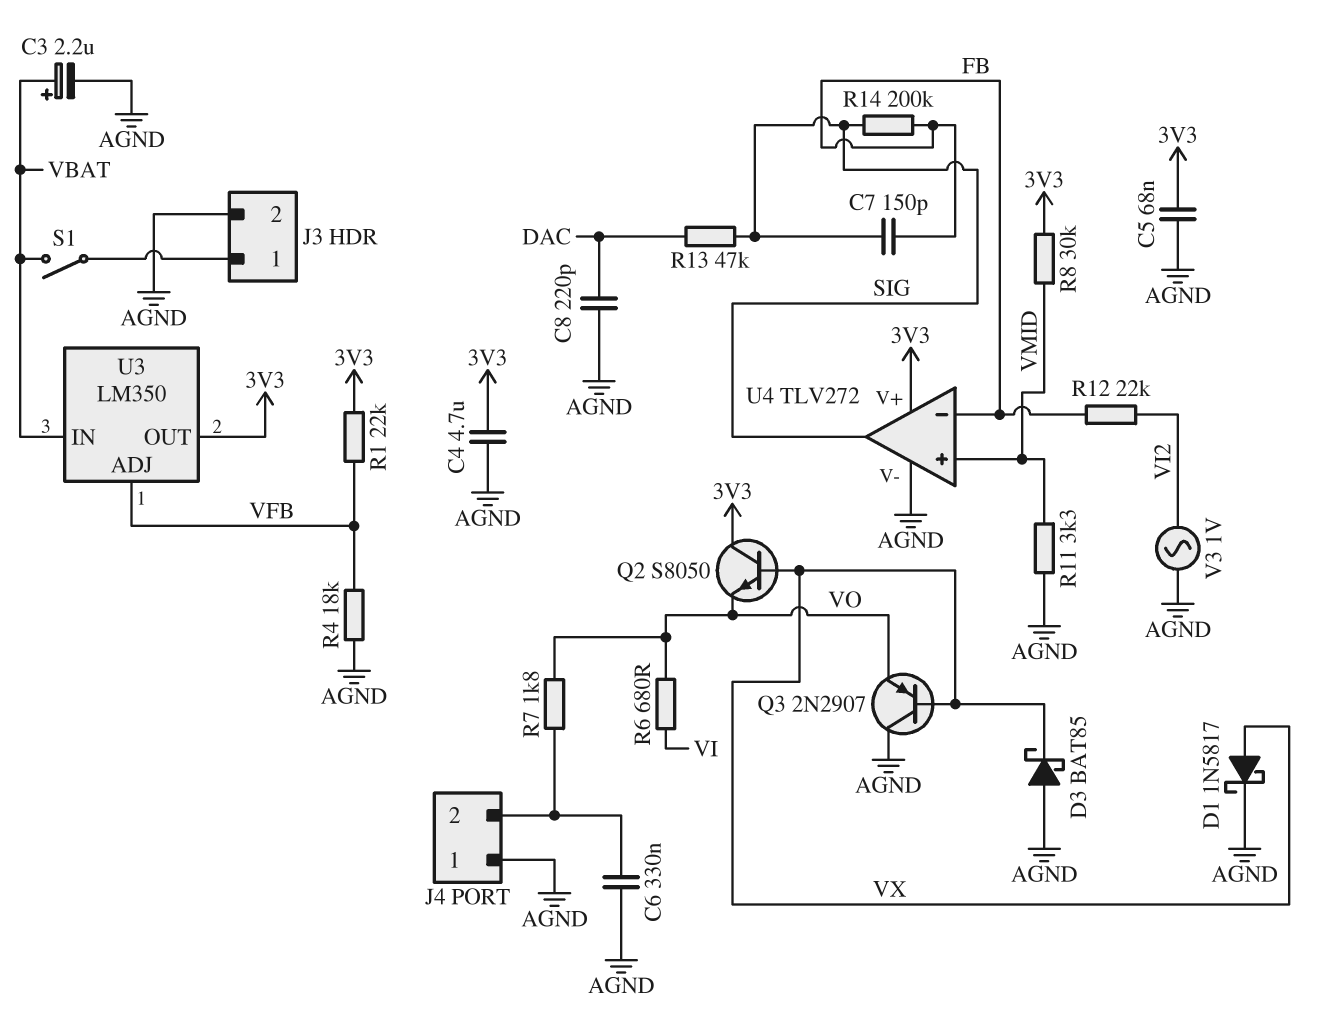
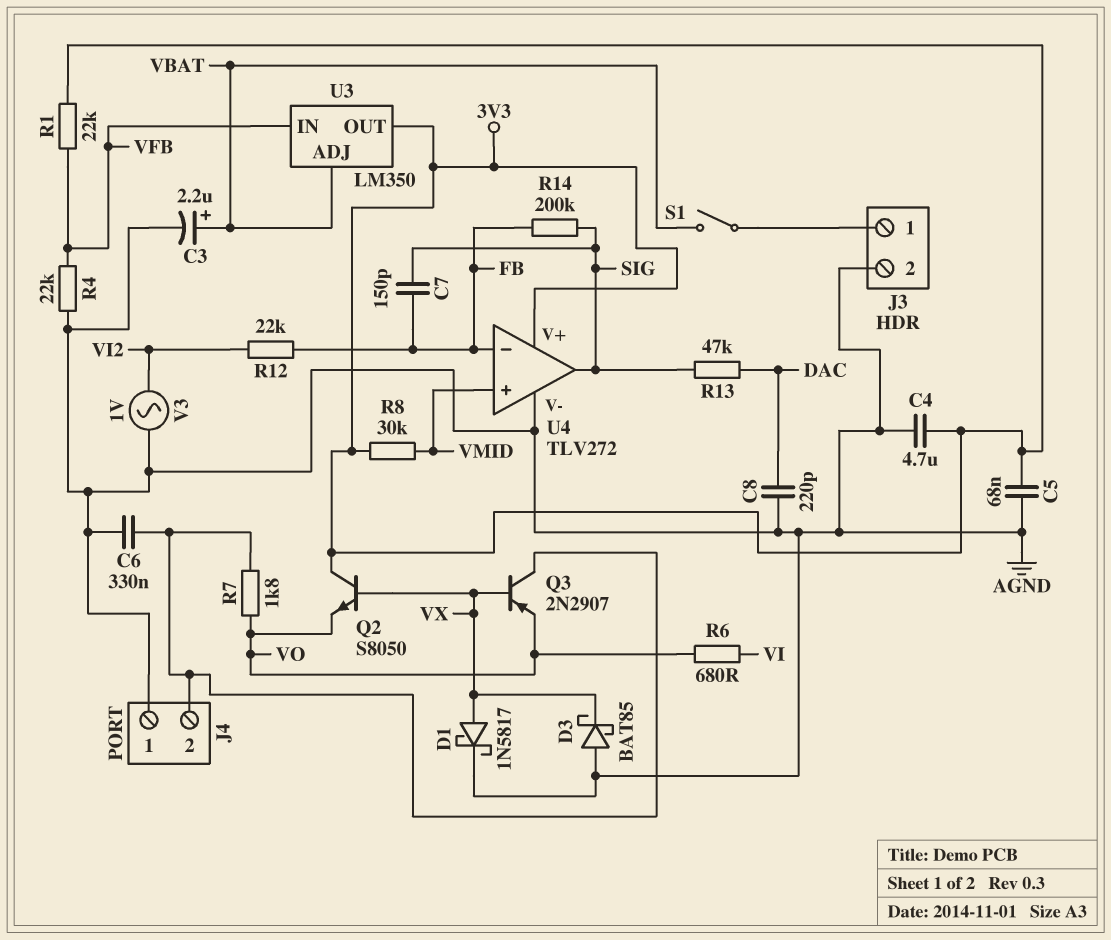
Q3: PNP 2N2907 (B VX, C AGND, E VO) -> PNP 2N2907 (B VX, C J4/2, E VO)
R4: 18k (AGND, VFB) -> 22k (AGND, VFB)
R11: 3.3k (AGND, VMID) -> none
U3 pin ADJ: VFB -> VBAT
U3 pin IN: VBAT -> VFB

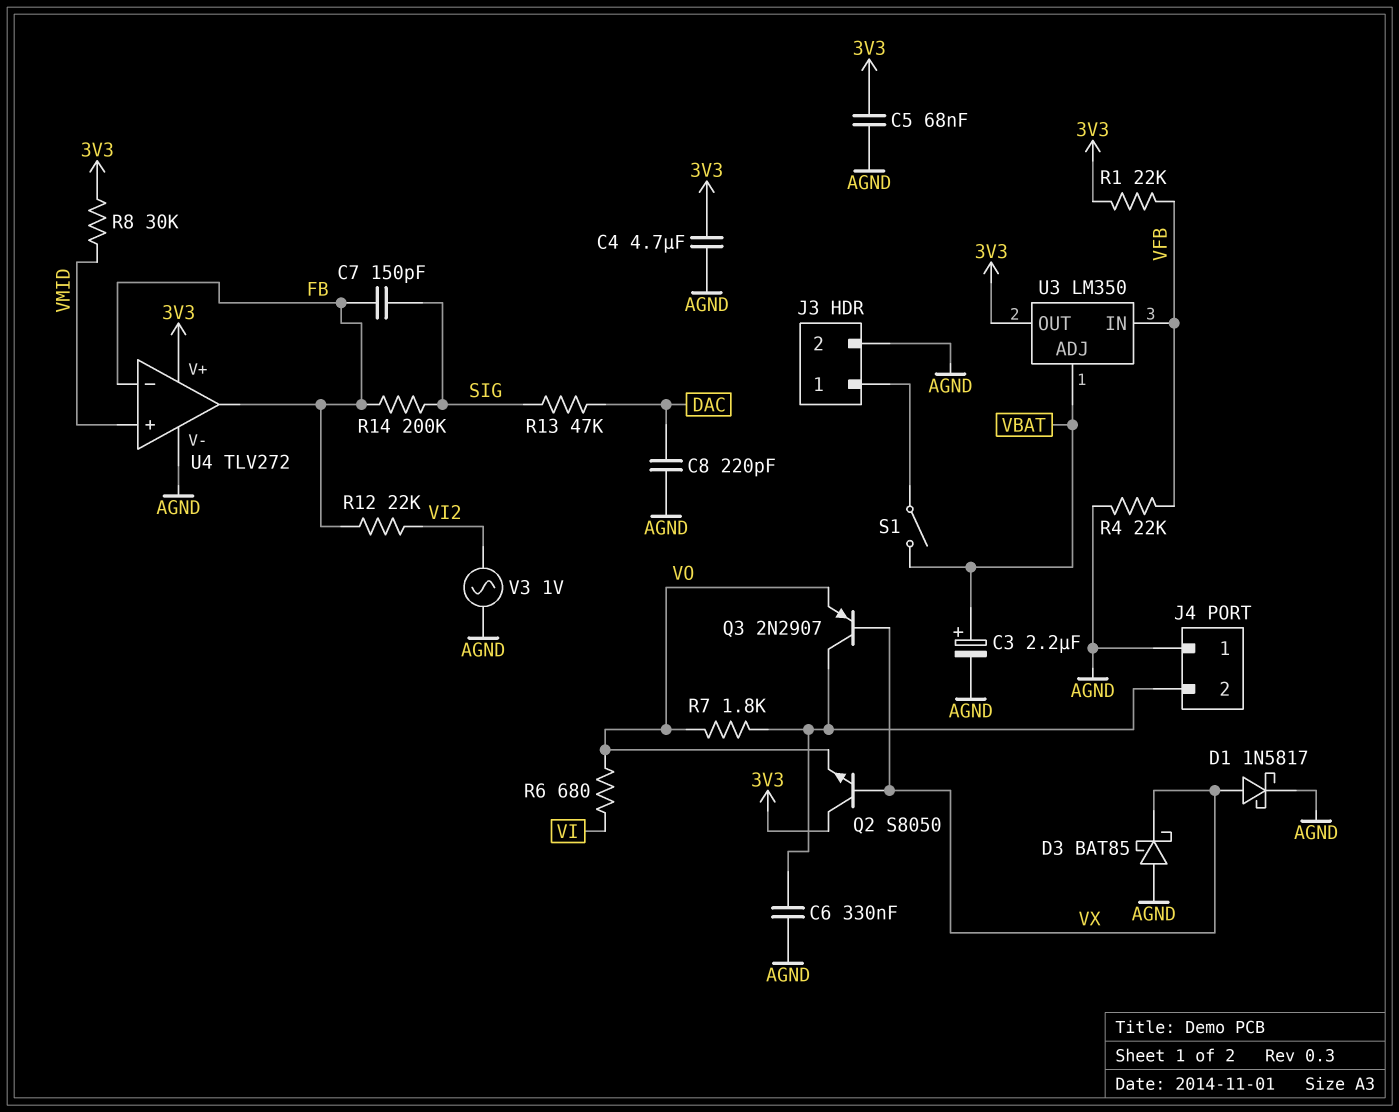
U4 pin out: SIG -> FB

